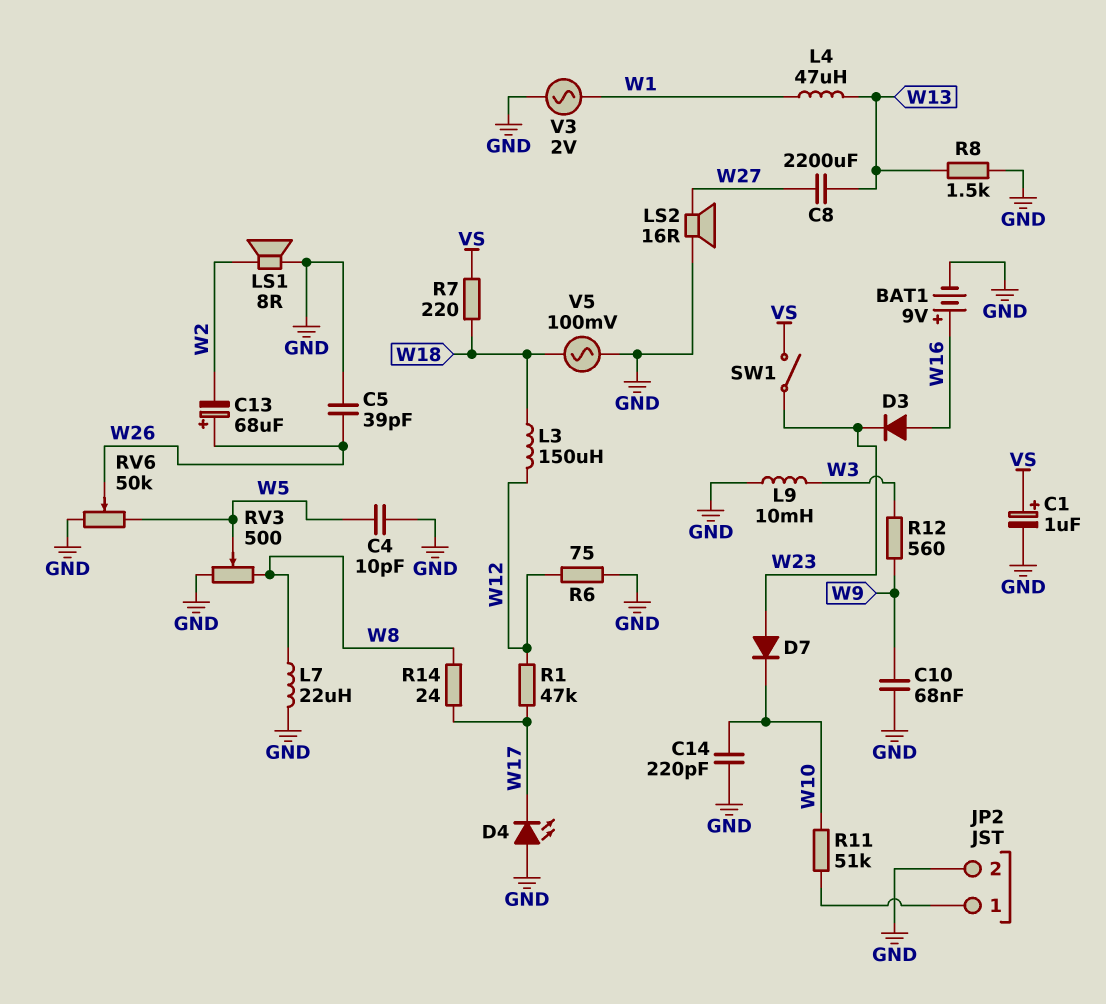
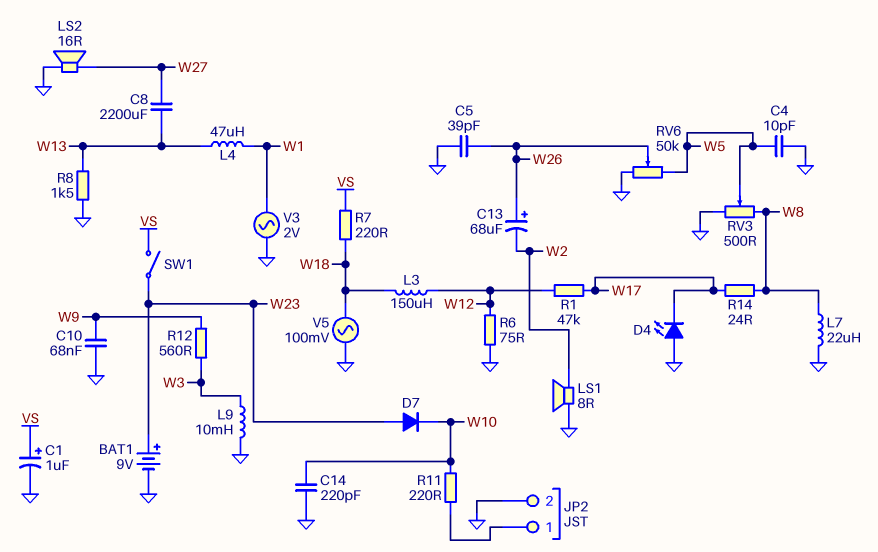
BAT1: 9V (plus W16, minus GND) -> 9V (plus W23, minus GND)
D3: diode (A W16, K W23) -> none
R11: 51k (JP2/1, W10) -> 220 (JP2/1, W10)

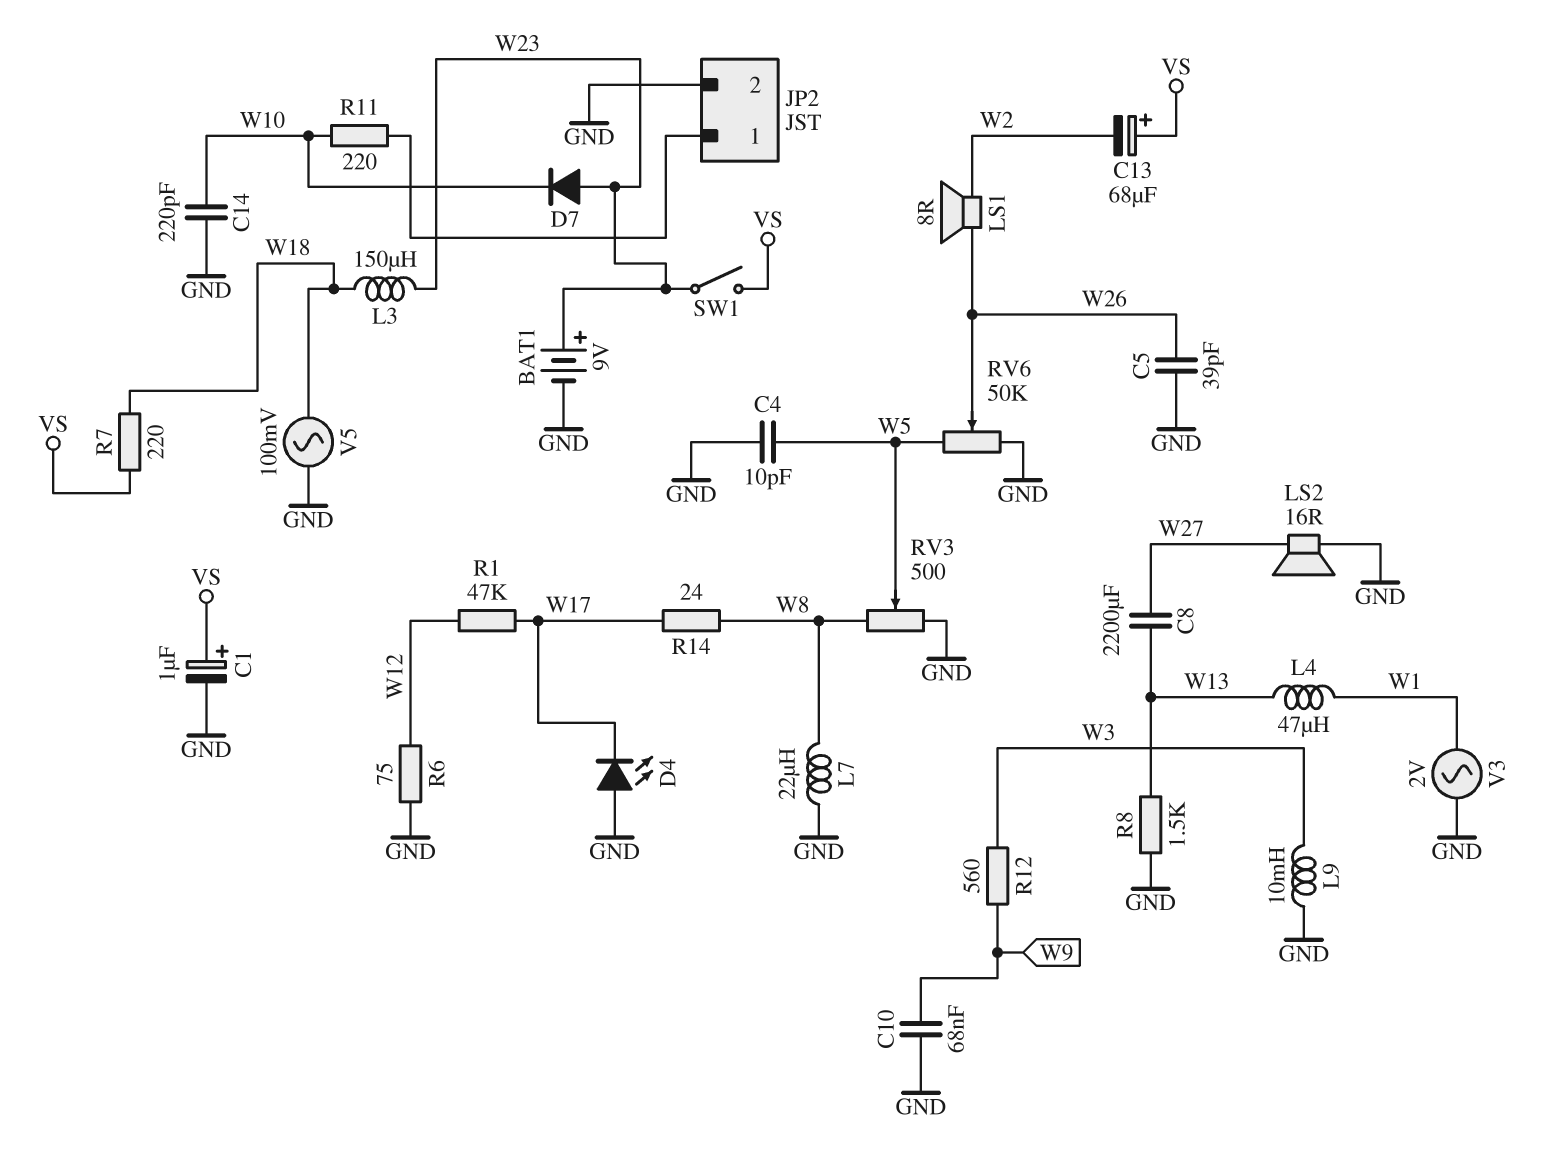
C13: 68uF (plus W26, minus W2) -> 68uF (plus VS, minus W2)
L3: 150uH (W12, W18) -> 150uH (W18, W23)
LS1: speaker 8R (GND, W2) -> speaker 8R (W2, W26)

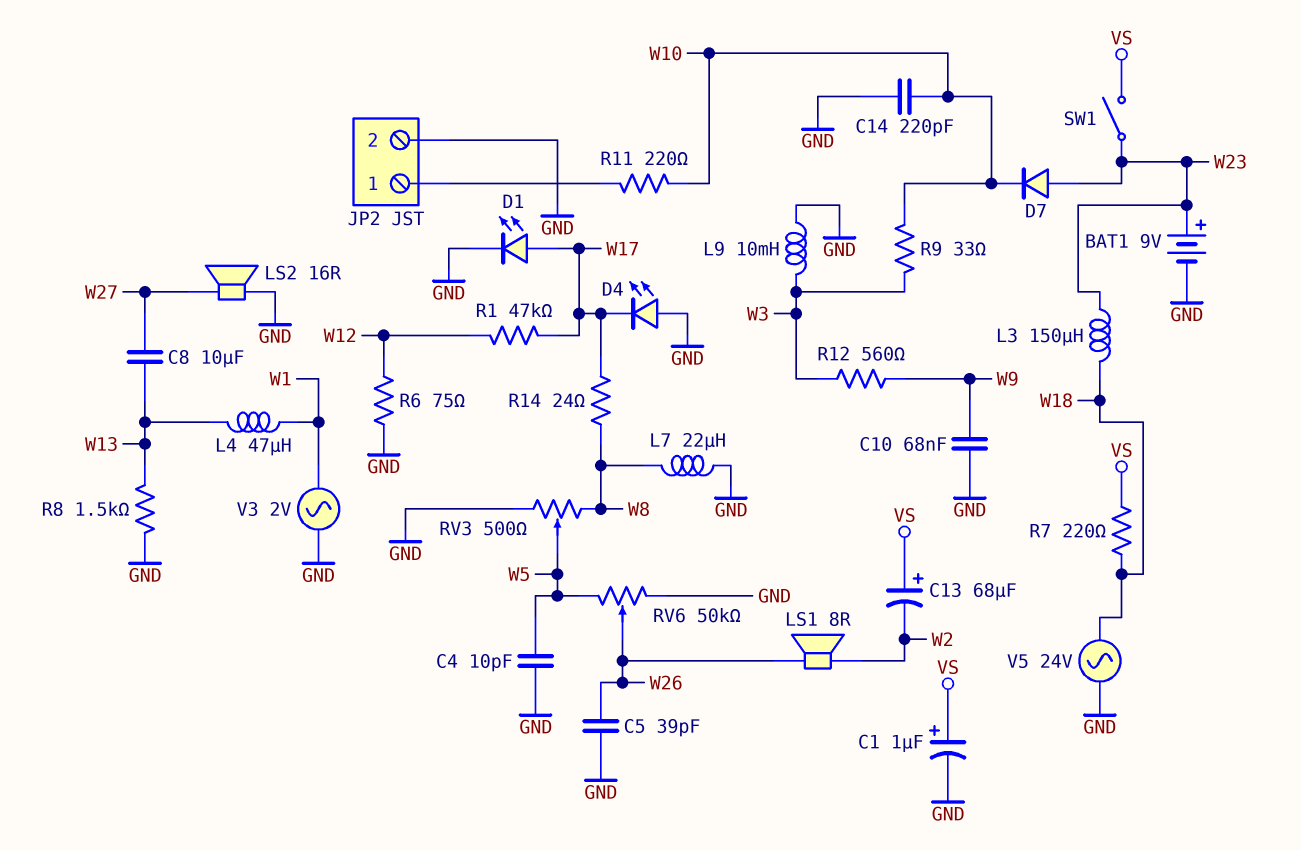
C8: 2200uF (W13, W27) -> 10uF (W13, W27)
D1: none -> LED (A W17, K GND)
R9: none -> 33 (W3, W10)
V5: AC 100mV (GND, W18) -> AC 24V (GND, W18)

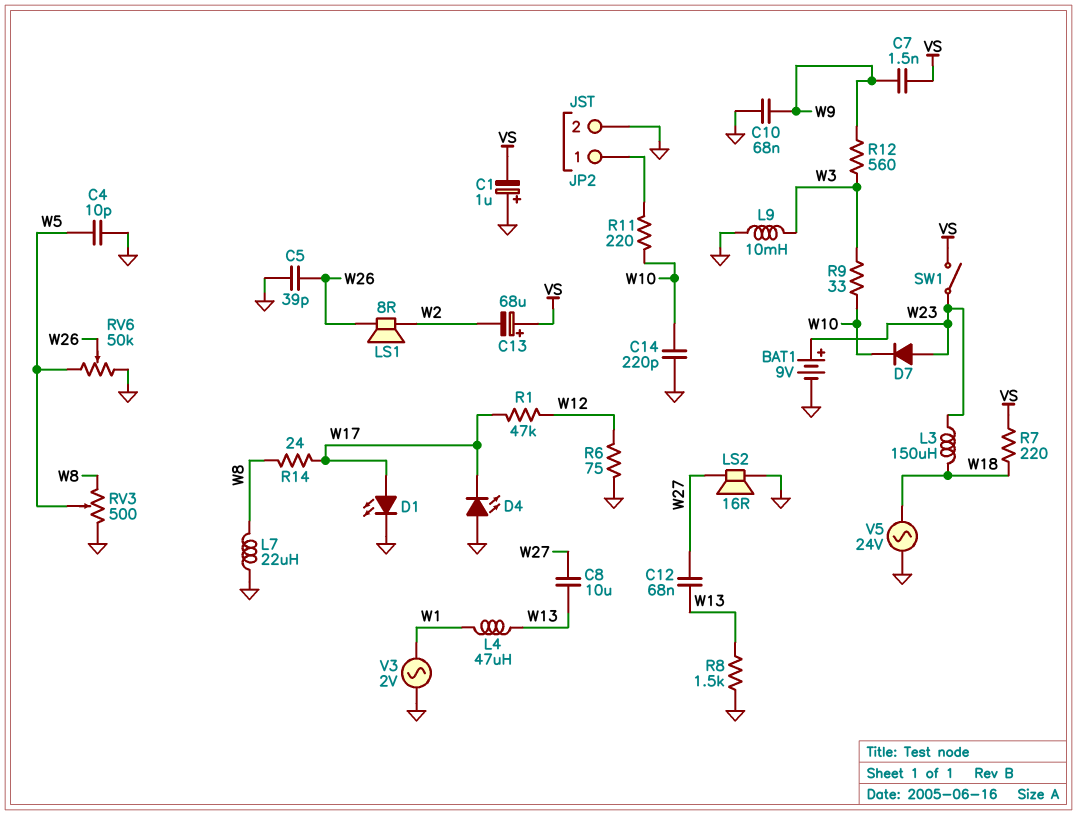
C1: 1uF (plus VS, minus GND) -> 1uF (plus GND, minus VS)
C7: none -> 1.5nF (VS, W9)
C12: none -> 68nF (W13, W27)

